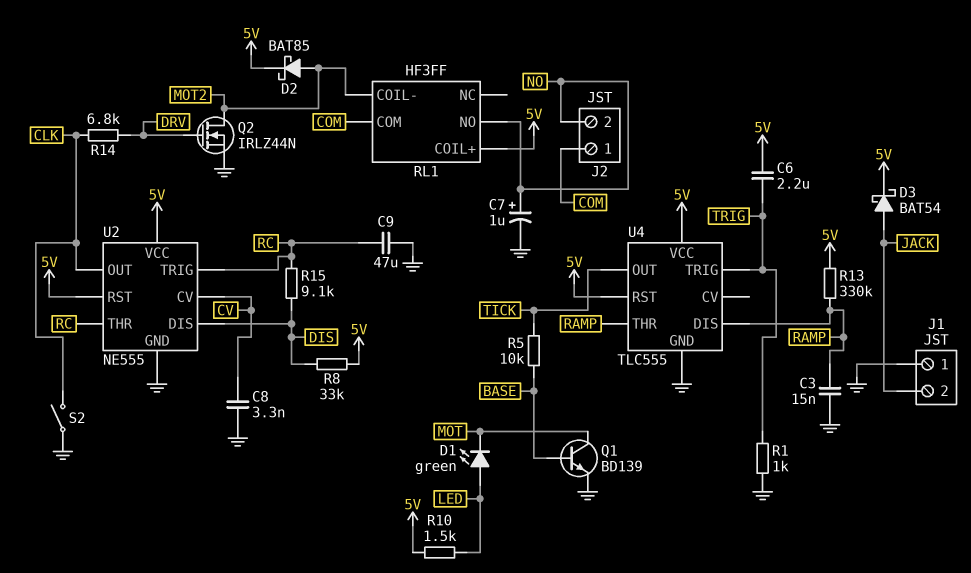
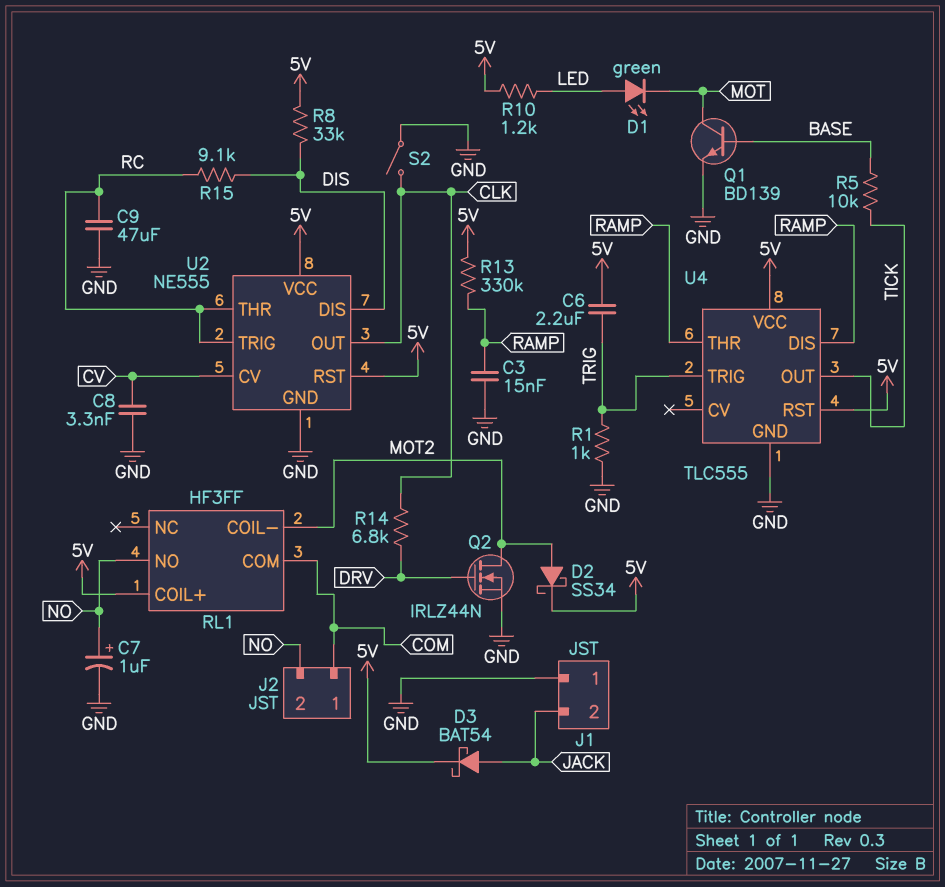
D2: schottky BAT85 (A MOT2, K 5V) -> schottky SS34 (A MOT2, K 5V)
R10: 1.5k (5V, LED) -> 1.2k (5V, LED)

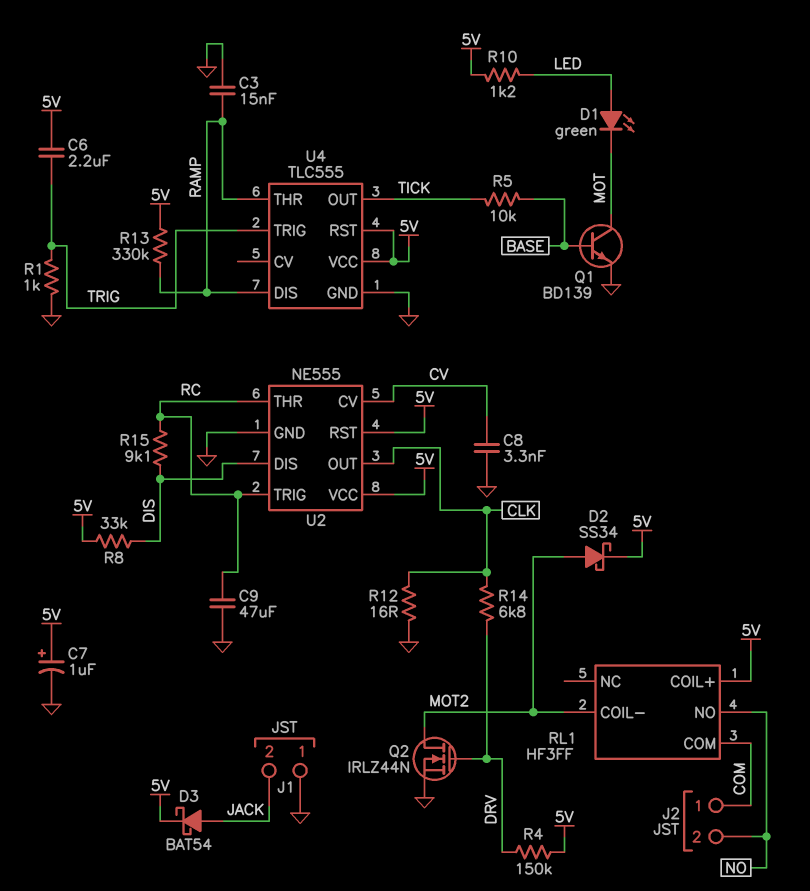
C7: 1uF (plus NO, minus GND) -> 1uF (plus 5V, minus GND)
R4: none -> 150k (5V, DRV)
R12: none -> 16 (CLK, GND)
S2: switch (CLK, GND) -> none

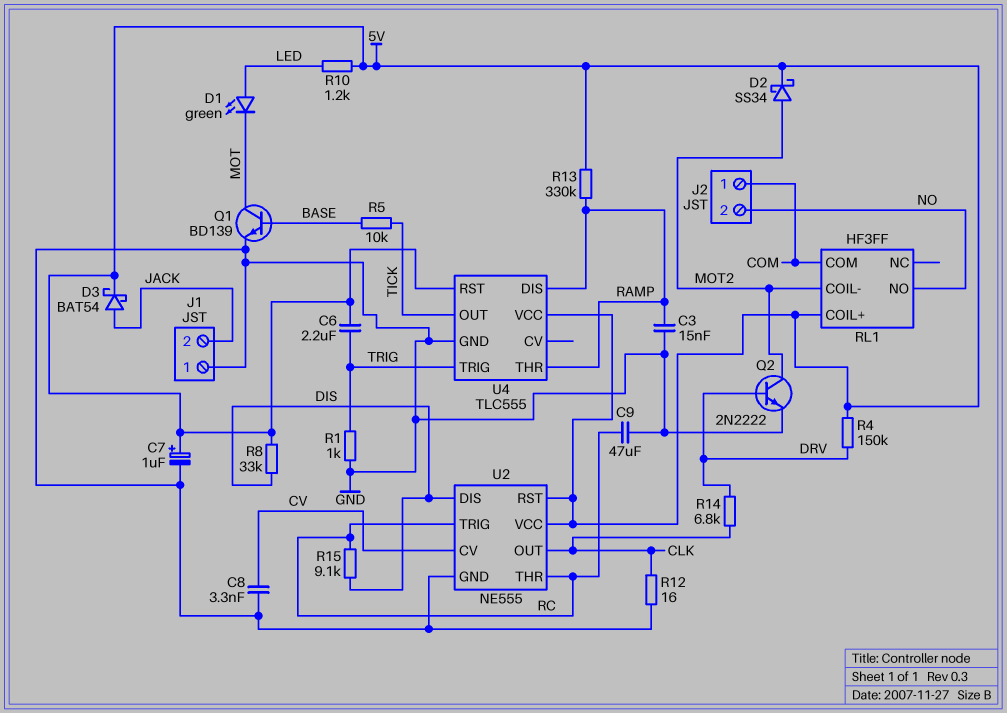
Q2: NMOS IRLZ44N (G DRV, D MOT2, S GND) -> NPN 2N2222 (B DRV, C MOT2, E GND)

